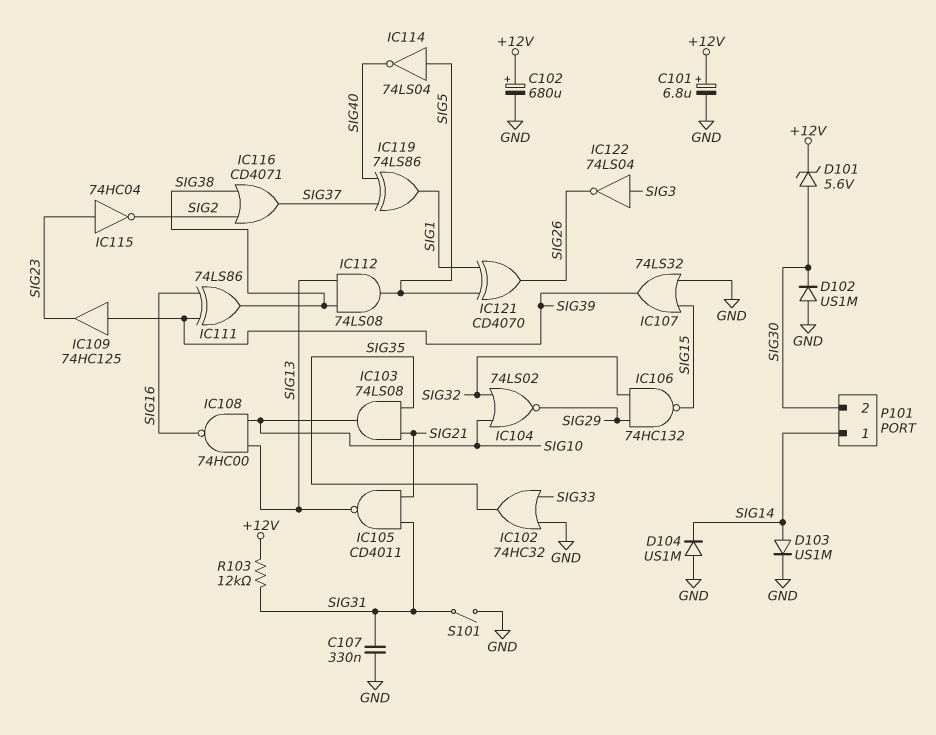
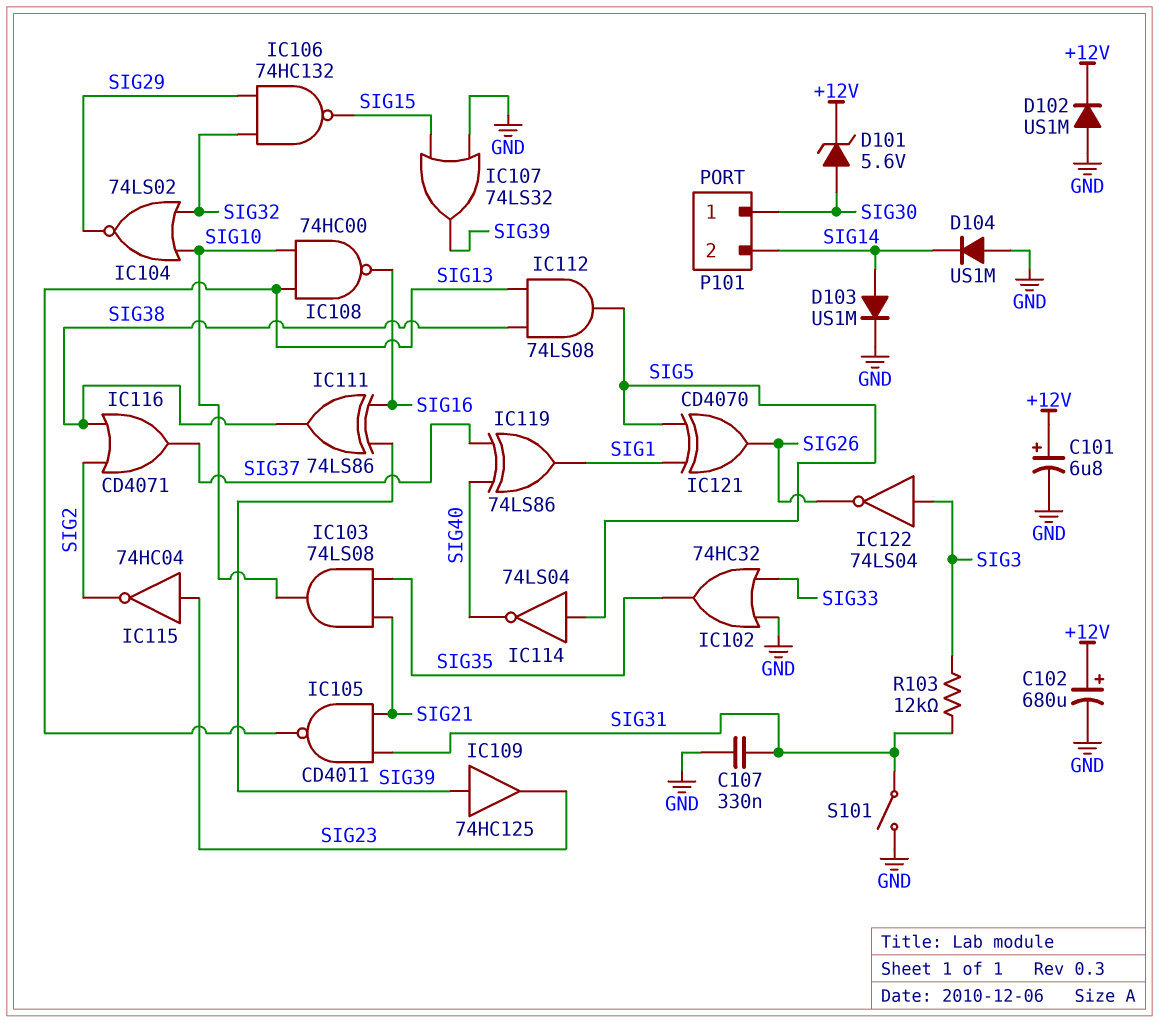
D102: diode US1M (A GND, K SIG30) -> diode US1M (A GND, K +12V)
P101 pin 1: SIG14 -> SIG30
P101 pin 2: SIG30 -> SIG14
R103: 12k (+12V, SIG31) -> 12k (SIG3, SIG31)

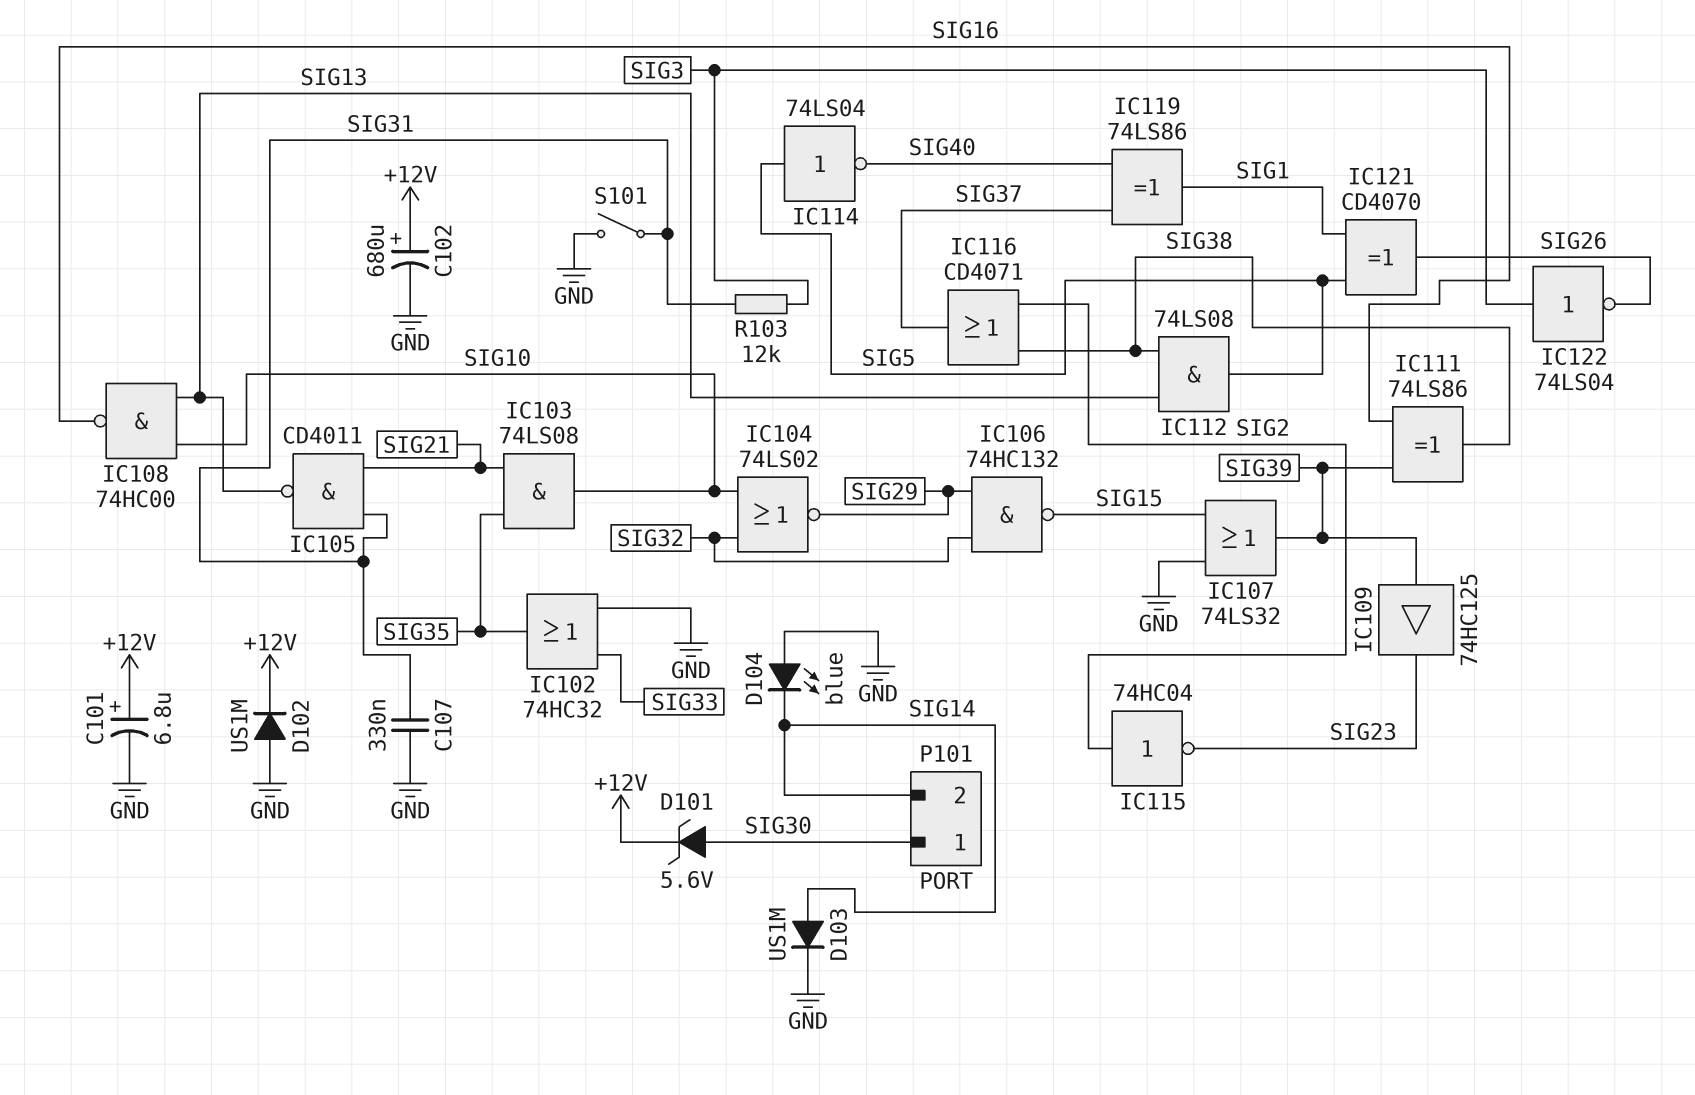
D104: diode US1M (A GND, K SIG14) -> LED blue (A GND, K SIG14)
IC115: NOT 74HC04 (in SIG23, out SIG2) -> NOT 74HC04 (in SIG2, out SIG23)

